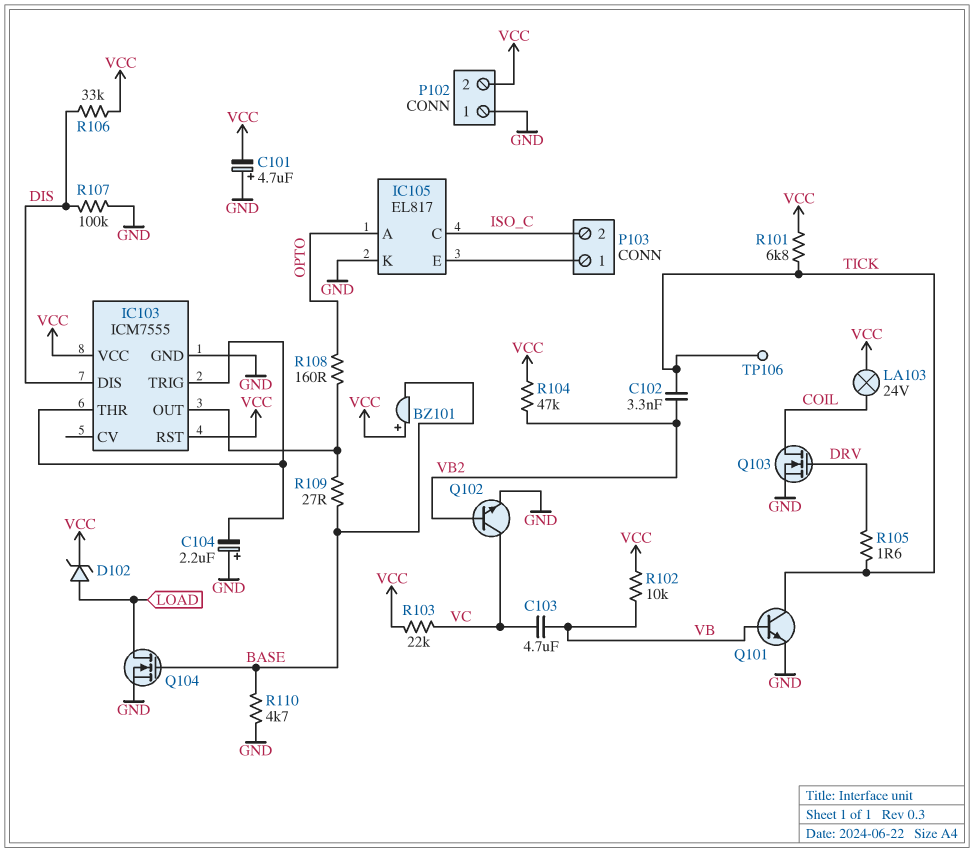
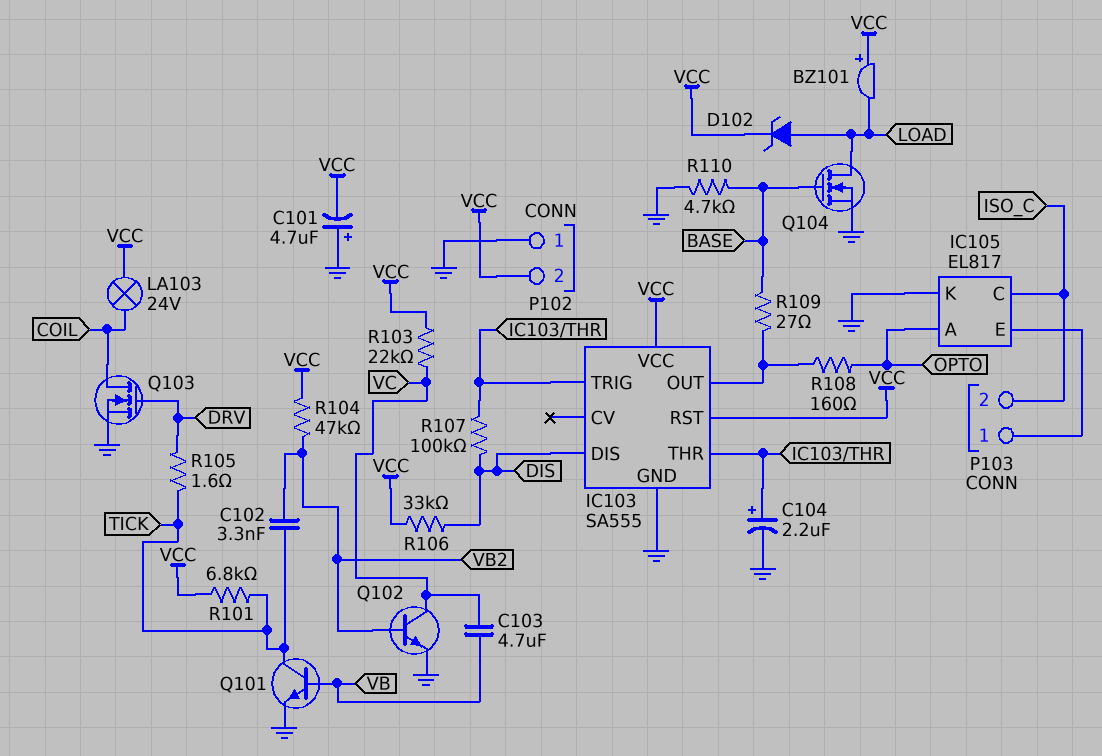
BZ101: buzzer (plus VCC, minus BASE) -> buzzer (plus VCC, minus LOAD)
C104: 2.2uF (plus GND, minus IC103/THR) -> 2.2uF (plus IC103/THR, minus GND)
IC103: ICM7555 -> SA555
R102: 10k (VB, VCC) -> none
R107: 100k (DIS, GND) -> 100k (DIS, IC103/THR)
TP106: test point (TICK) -> none

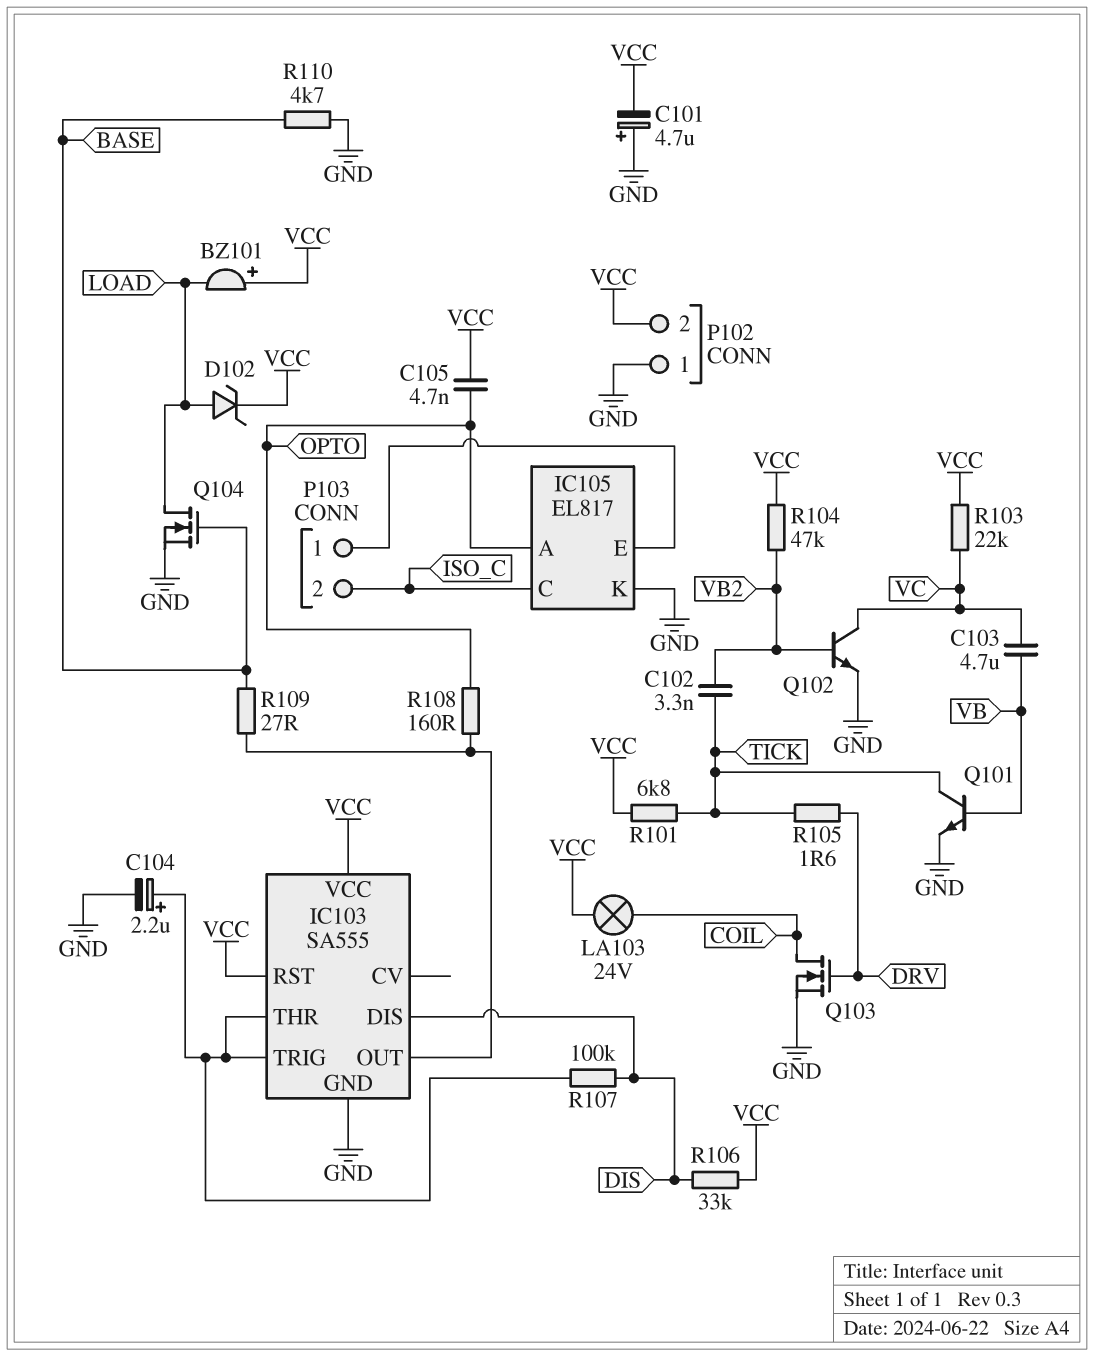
C105: none -> 4.7nF (OPTO, VCC)

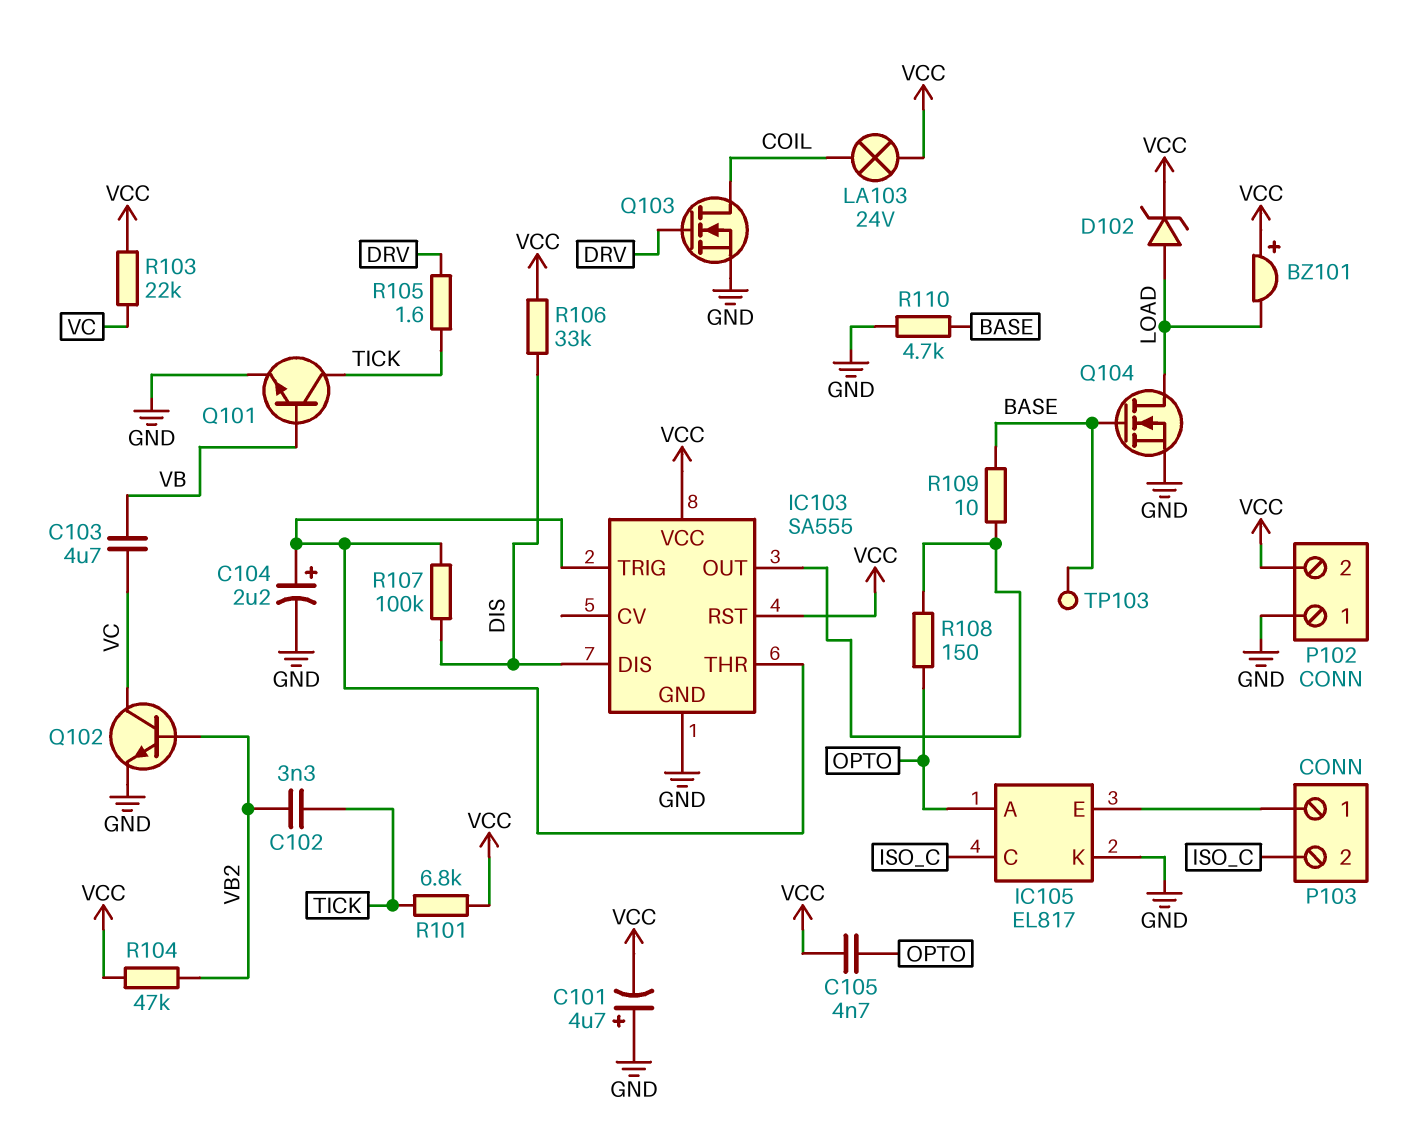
R108: 160 (IC103/OUT, OPTO) -> 150 (IC103/OUT, OPTO)
R109: 27 (BASE, IC103/OUT) -> 10 (BASE, IC103/OUT)
TP103: none -> test point (BASE)

